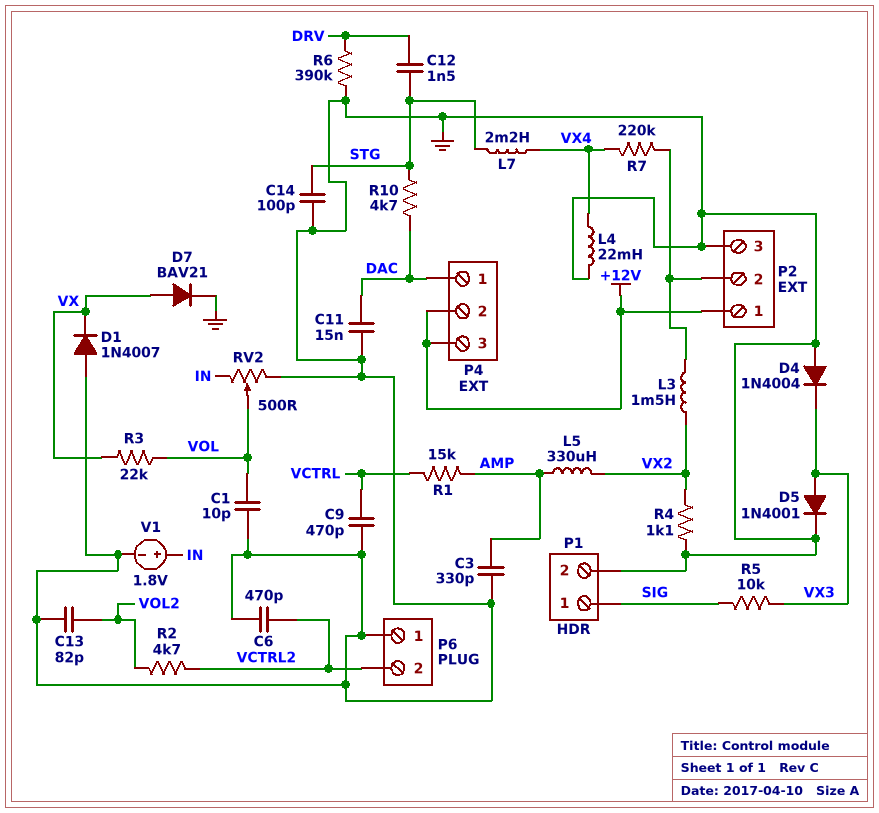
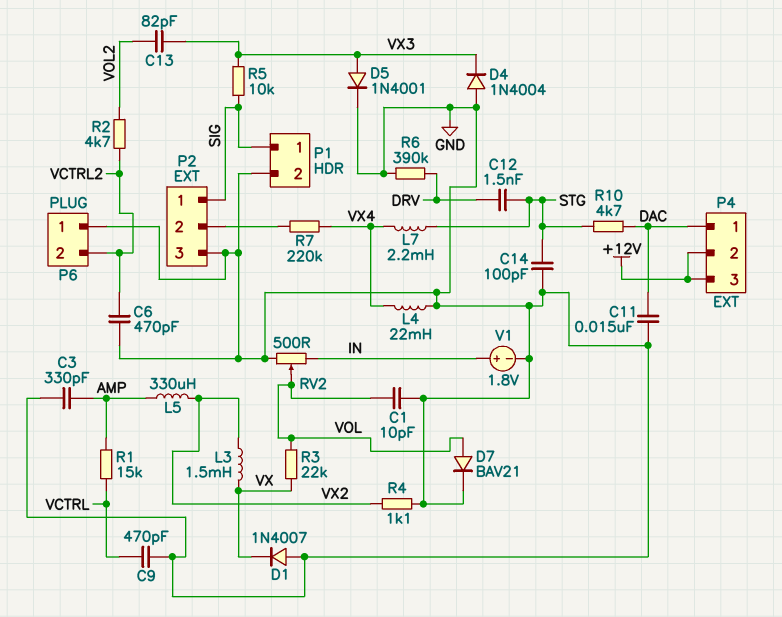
C13: 82pF (GND, VOL2) -> 82pF (VOL2, VX3)
D7: diode BAV21 (A VX, K GND) -> diode BAV21 (A VOL, K GND)
L3: 1.5mH (P2/2, VX2) -> 1.5mH (VX, VX2)
P2 pin 1: +12V -> SIG

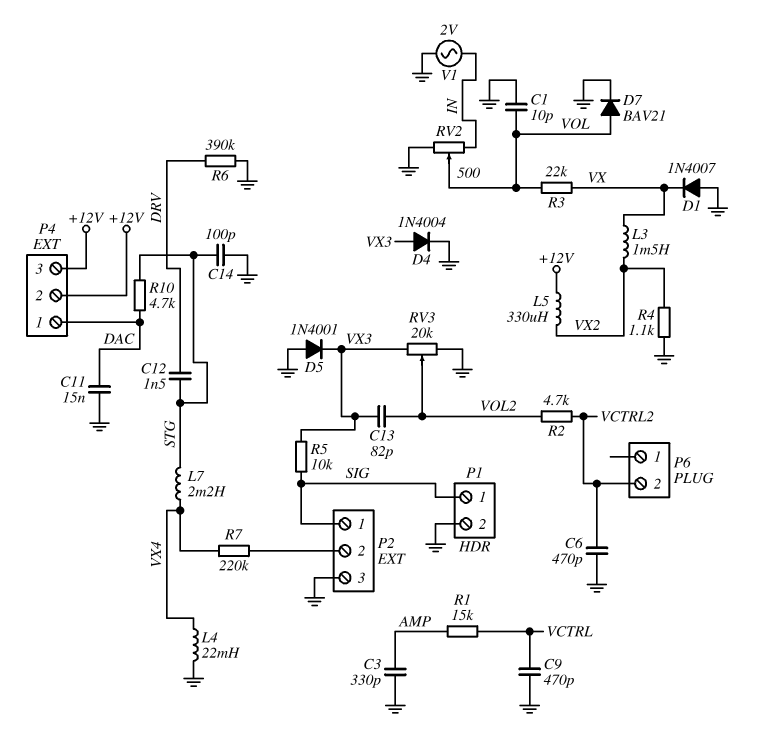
D4: diode 1N4004 (A GND, K VX3) -> diode 1N4004 (A VX3, K GND)
D5: diode 1N4001 (A VX3, K GND) -> diode 1N4001 (A GND, K VX3)
L5: 330uH (AMP, VX2) -> 330uH (+12V, VX2)
P6 pin 1: GND -> none
RV3: none -> 20k (GND, VX3, wiper VOL2)
V1: 1.8V (plus IN, minus GND) -> AC 2V (GND, IN)

